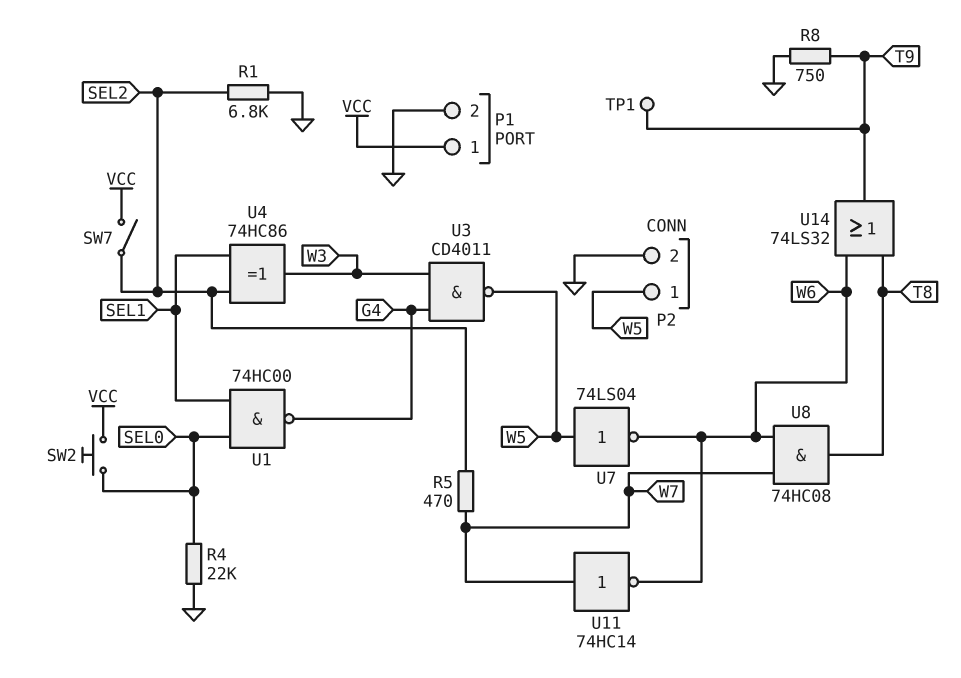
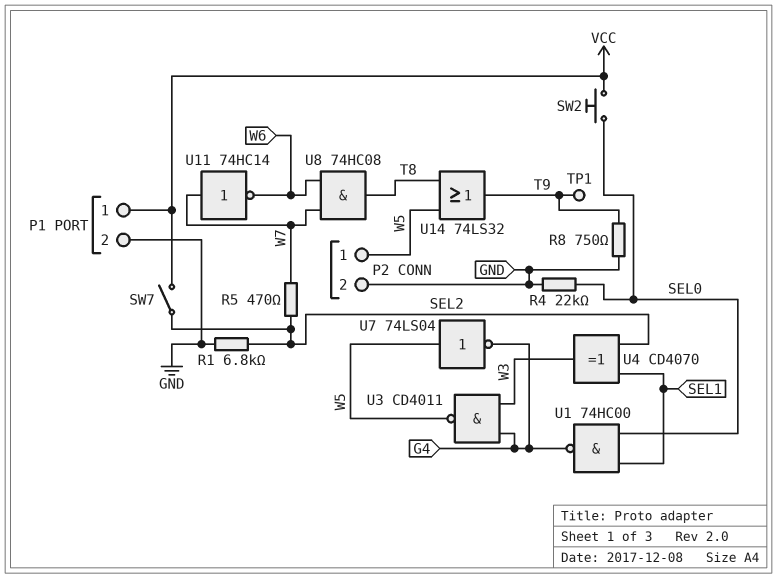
U4: XOR 74HC86 (in SEL1, in SEL2, out W3) -> XOR CD4070 (in SEL1, in SEL2, out W3)
U7: NOT 74LS04 (in W5, out W6) -> NOT 74LS04 (in W5, out G4)
U14: OR 74LS32 (in T8, in W6, out T9) -> OR 74LS32 (in T8, in W5, out T9)

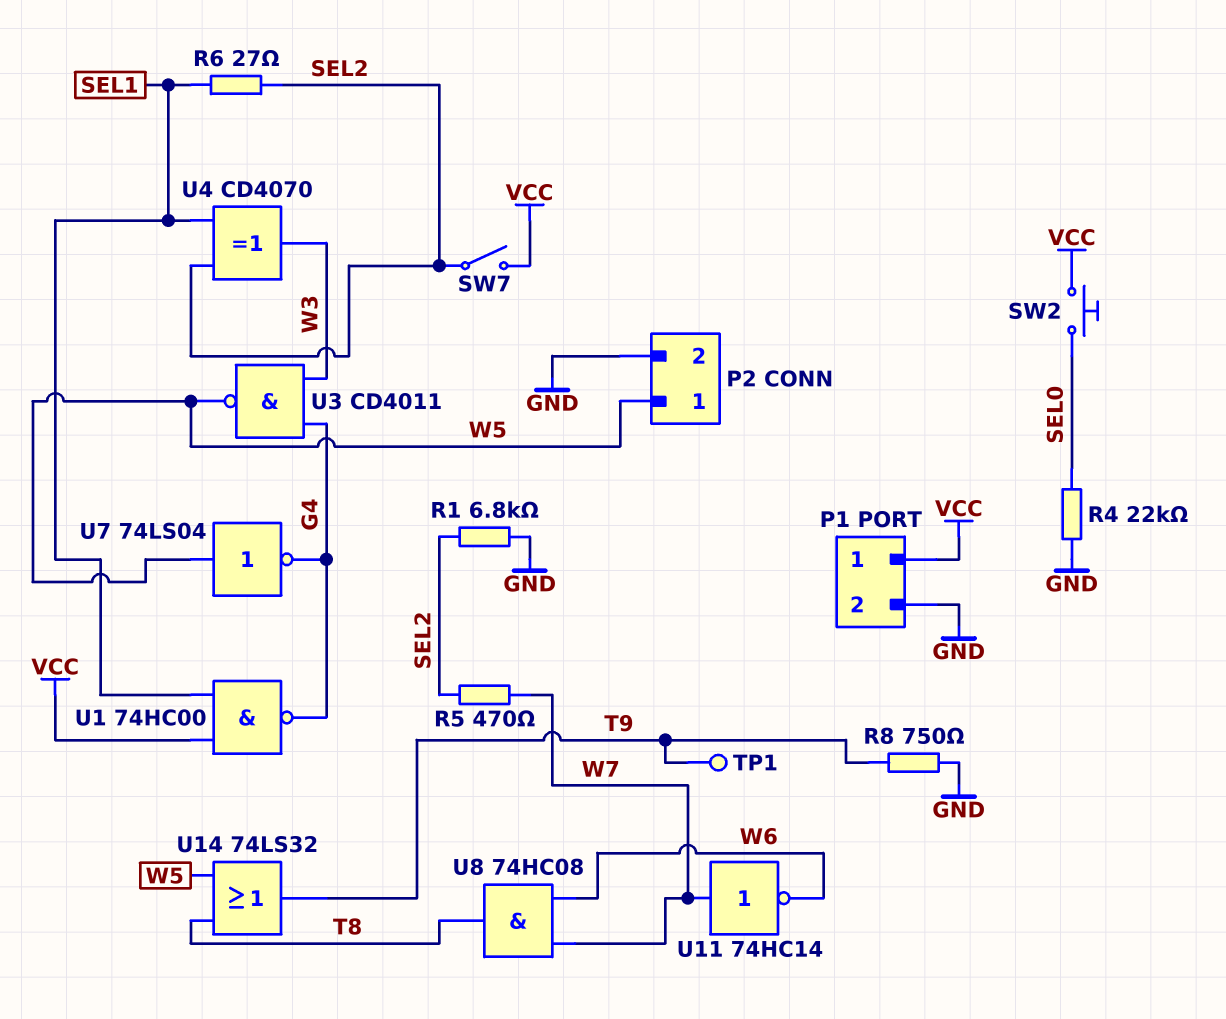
R6: none -> 27 (SEL1, SEL2)
U1: NAND 74HC00 (in SEL0, in SEL1, out G4) -> NAND 74HC00 (in SEL1, in VCC, out G4)

